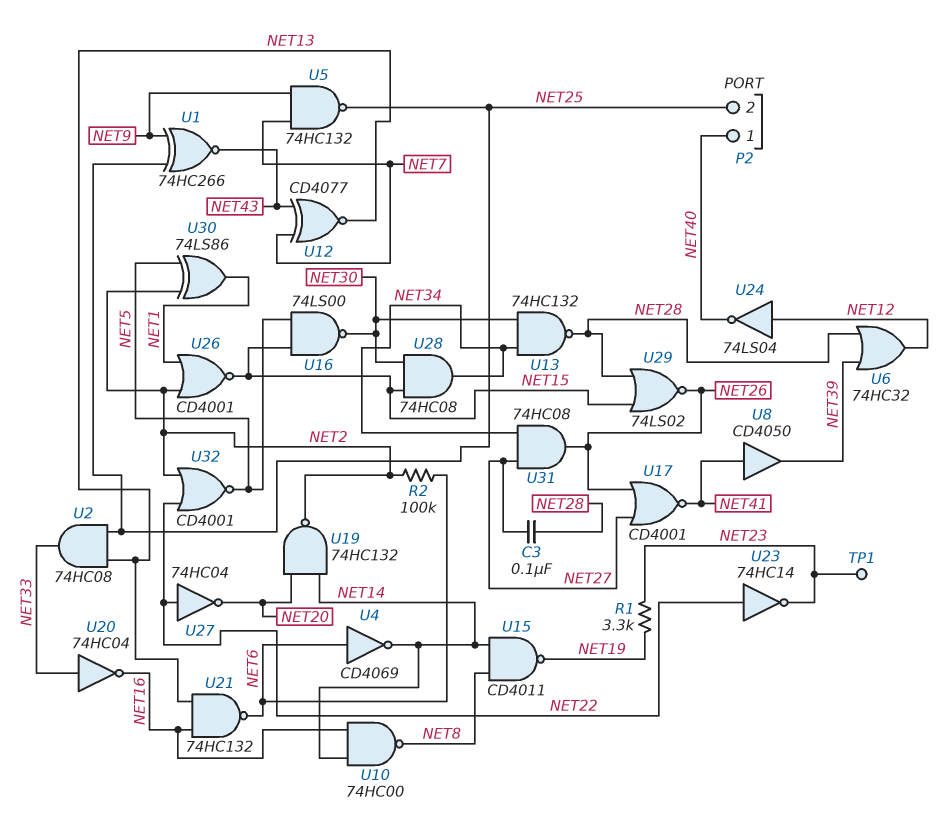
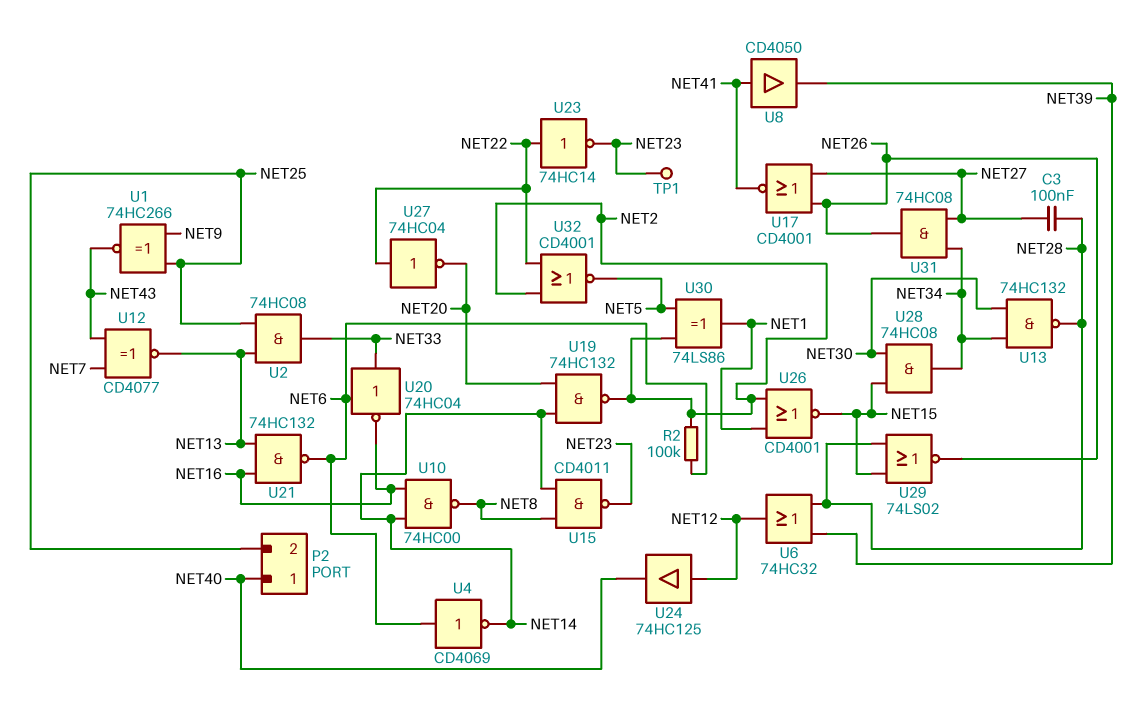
R1: 3.3k (NET19, NET23) -> none
U5: NAND 74HC132 (in NET7, in NET9, out NET25) -> none
U15: NAND CD4011 (in NET8, in NET14, out NET19) -> NAND CD4011 (in NET8, in NET14, out NET23)
U16: NAND 74LS00 (in NET5, in NET15, out NET30) -> none
U24: NOT 74LS04 (in NET12, out NET40) -> buffer 74HC125 (in NET12, out NET40)

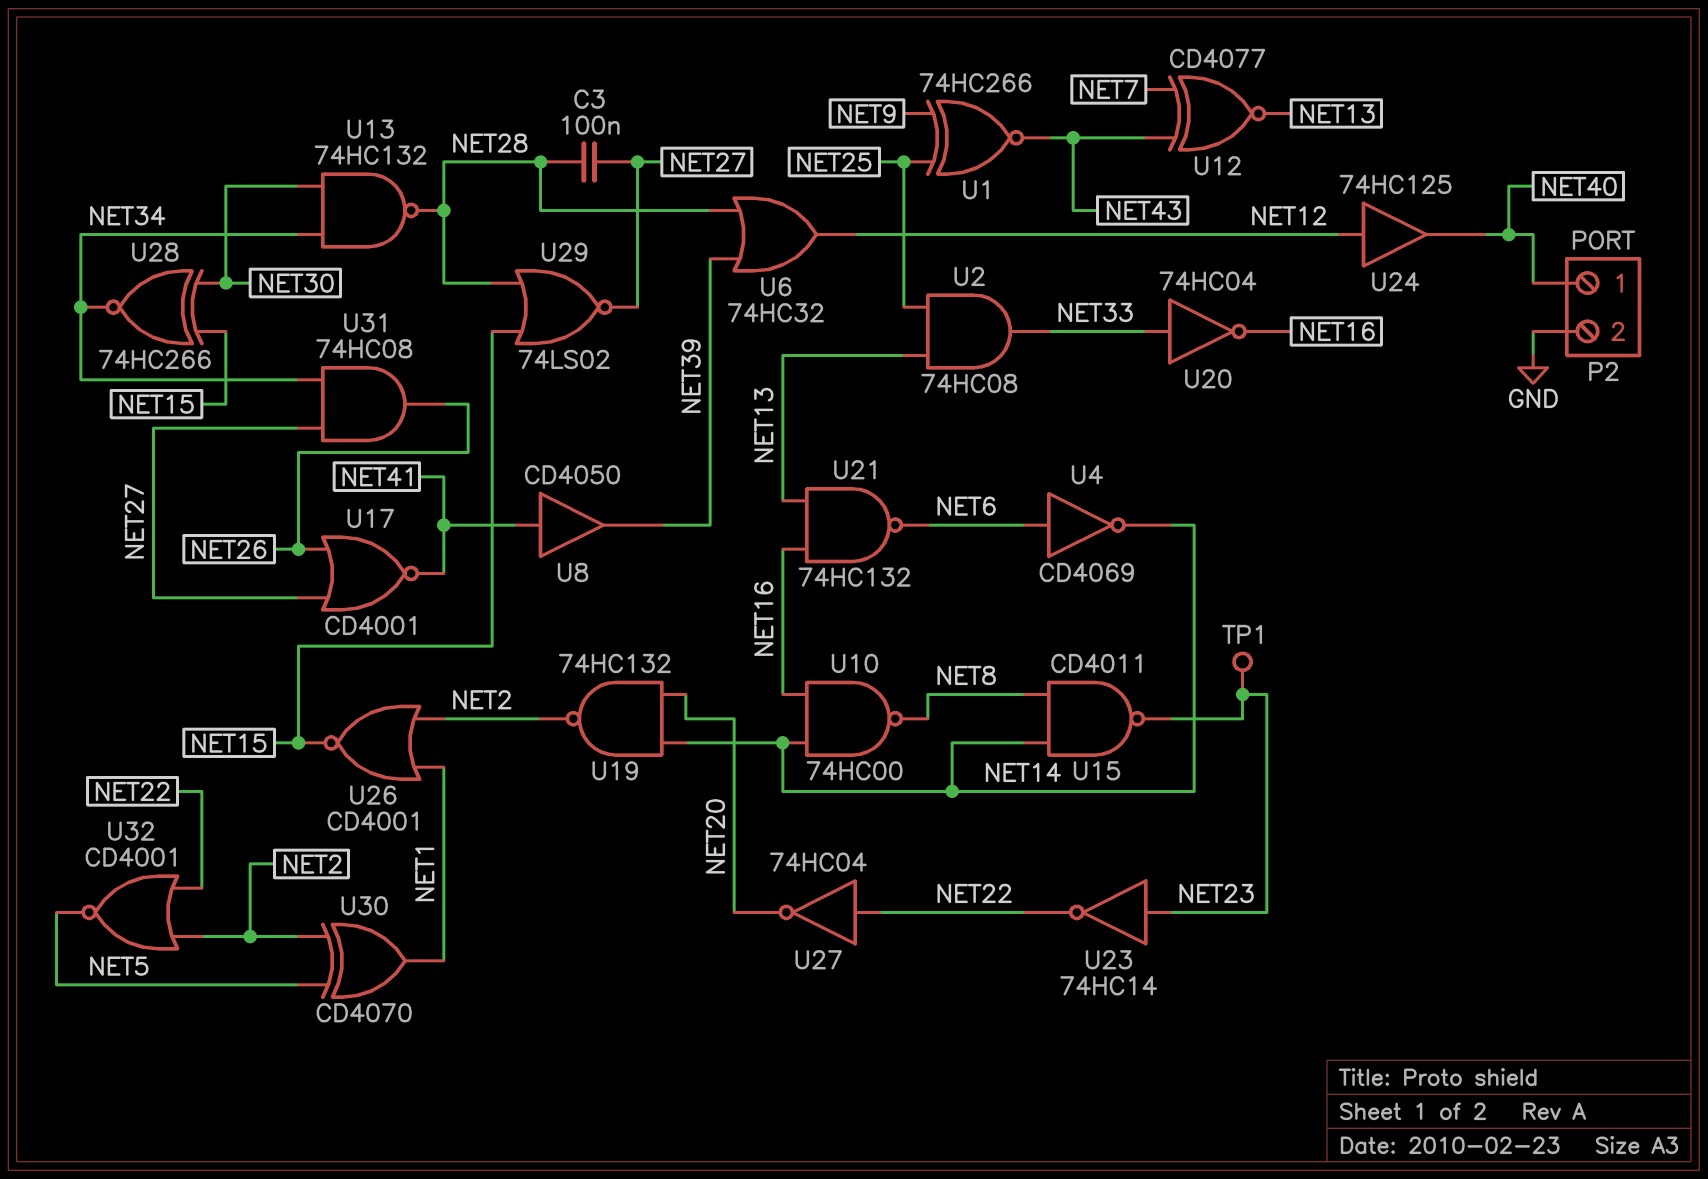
P2 pin 2: NET25 -> GND
R2: 100k (NET2, NET6) -> none
U23: NOT 74HC14 (in NET22, out NET23) -> NOT 74HC14 (in NET23, out NET22)
U28: AND 74HC08 (in NET15, in NET30, out NET34) -> XNOR 74HC266 (in NET15, in NET30, out NET34)
U29: NOR 74LS02 (in NET15, in NET28, out NET26) -> NOR 74LS02 (in NET15, in NET28, out NET27)
U30: XOR 74LS86 (in NET2, in NET5, out NET1) -> XOR CD4070 (in NET2, in NET5, out NET1)

